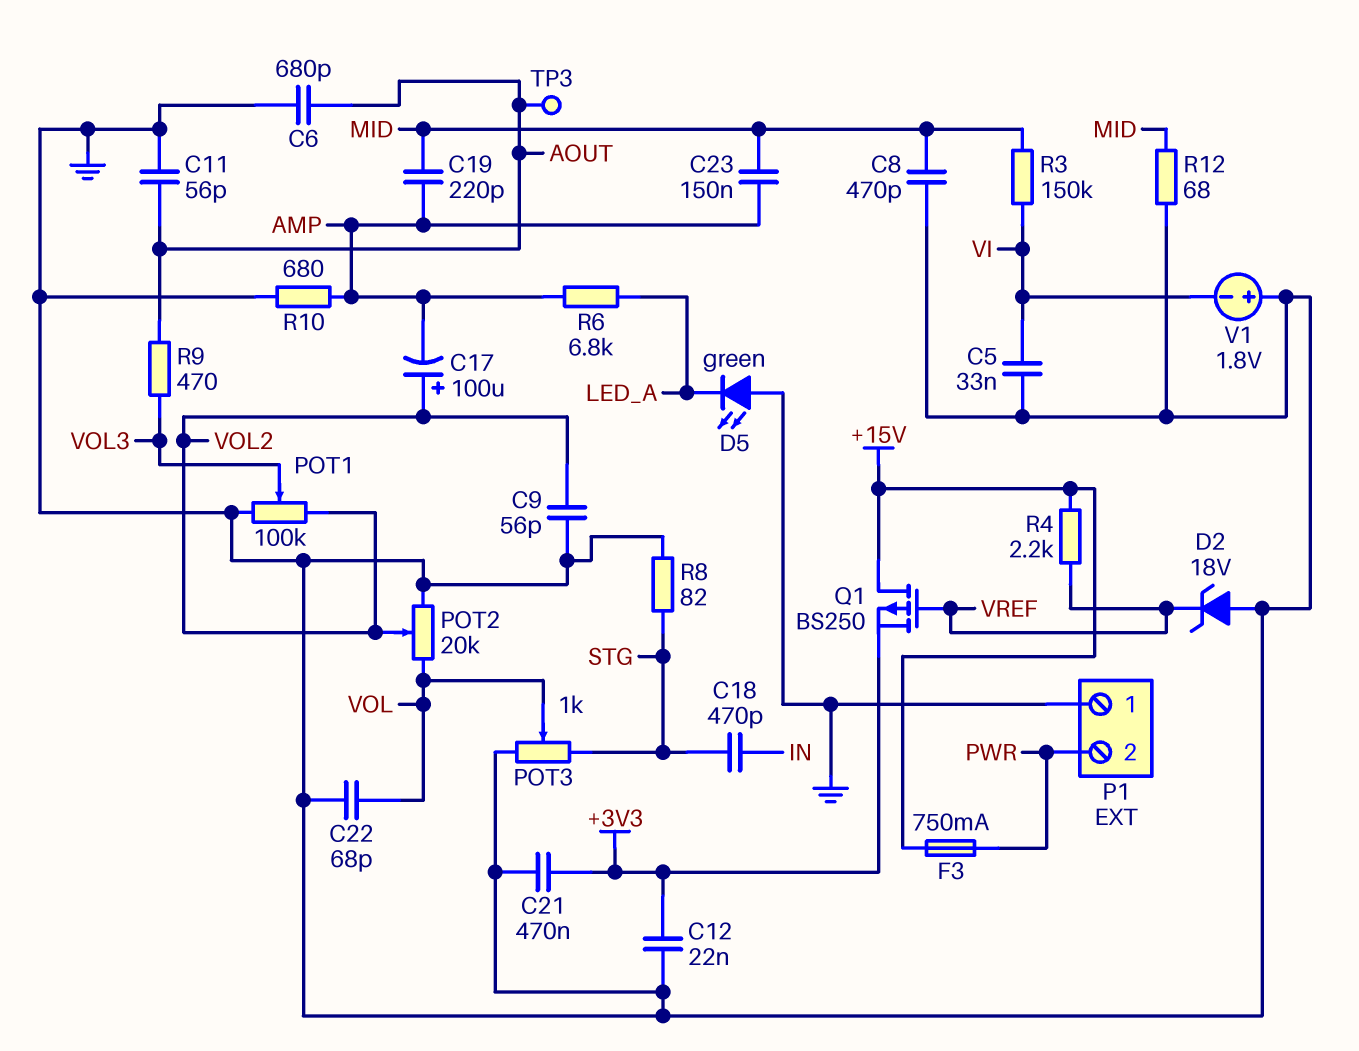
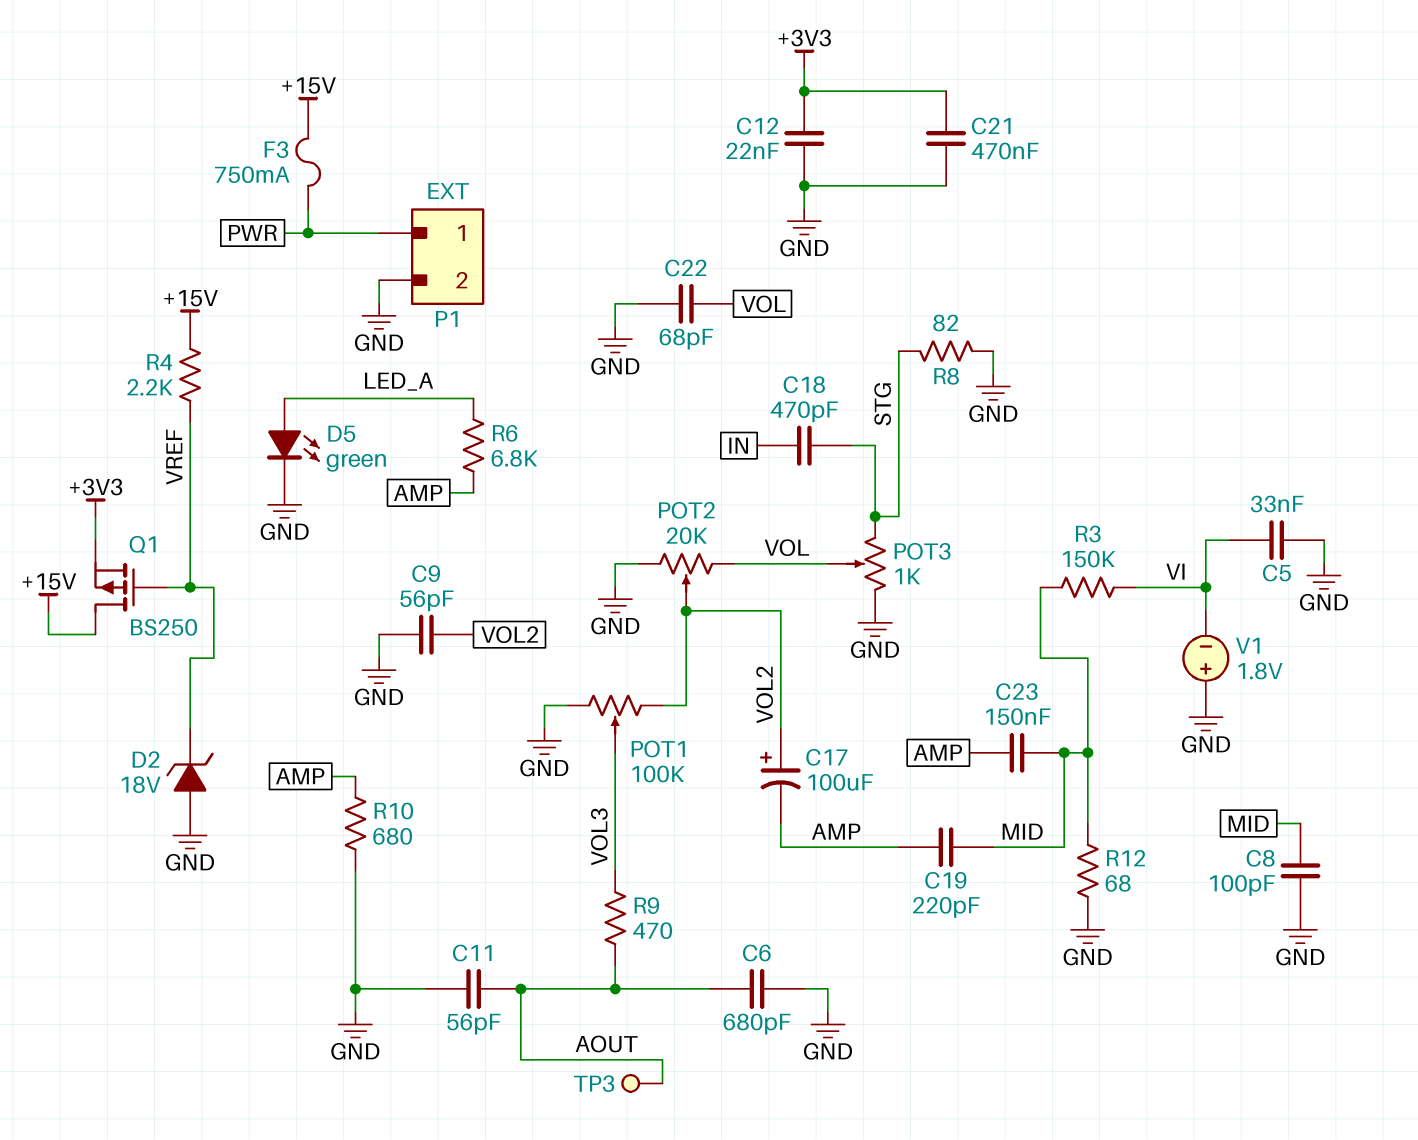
C8: 470pF (GND, MID) -> 100pF (GND, MID)
D5: LED green (A GND, K LED_A) -> LED green (A LED_A, K GND)
P1 pin 1: GND -> PWR
P1 pin 2: PWR -> GND

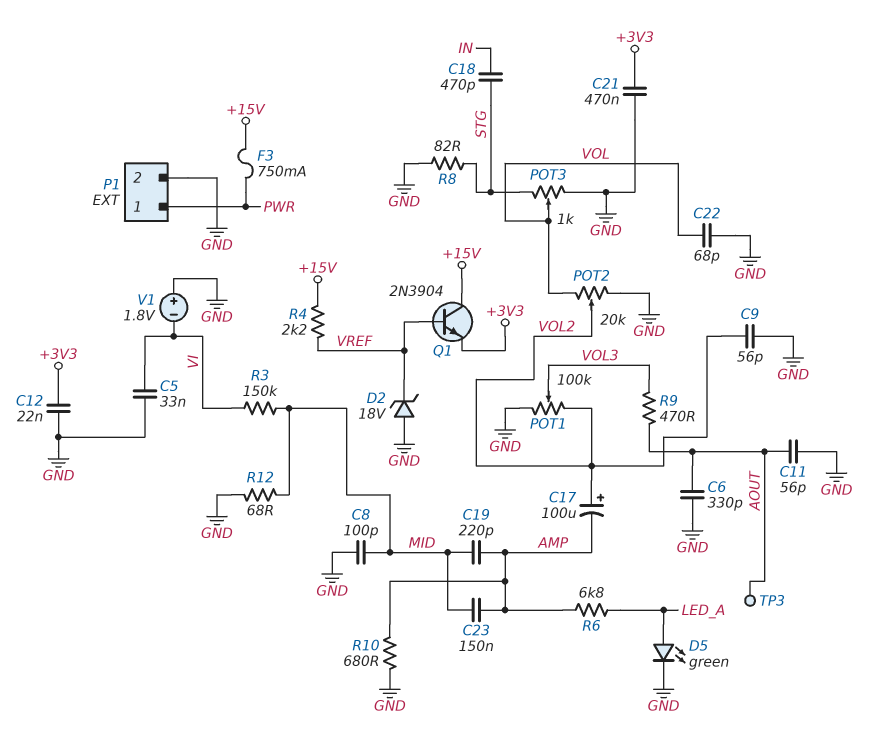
C6: 680pF (AOUT, GND) -> 330pF (AOUT, GND)
Q1: PMOS BS250 (G VREF, D +15V, S +3V3) -> NPN 2N3904 (B VREF, C +15V, E +3V3)

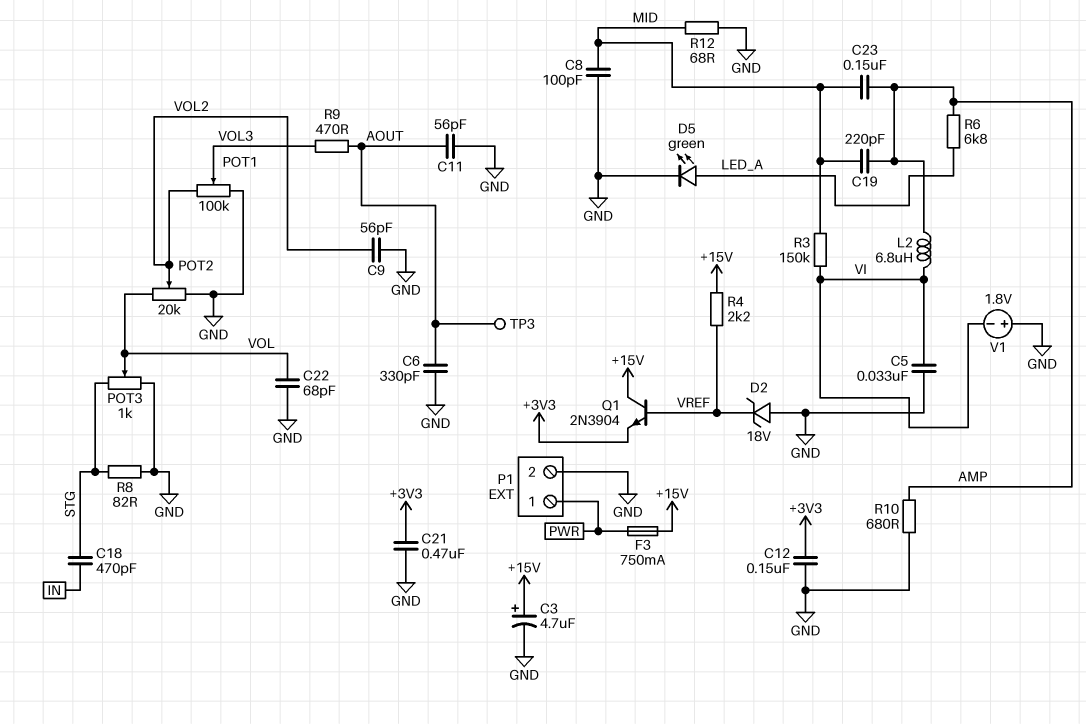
C3: none -> 4.7uF (plus +15V, minus GND)
C12: 22nF (+3V3, GND) -> 150nF (+3V3, GND)
C17: 100uF (plus VOL2, minus AMP) -> none
L2: none -> 6.8uH (AMP, VI)

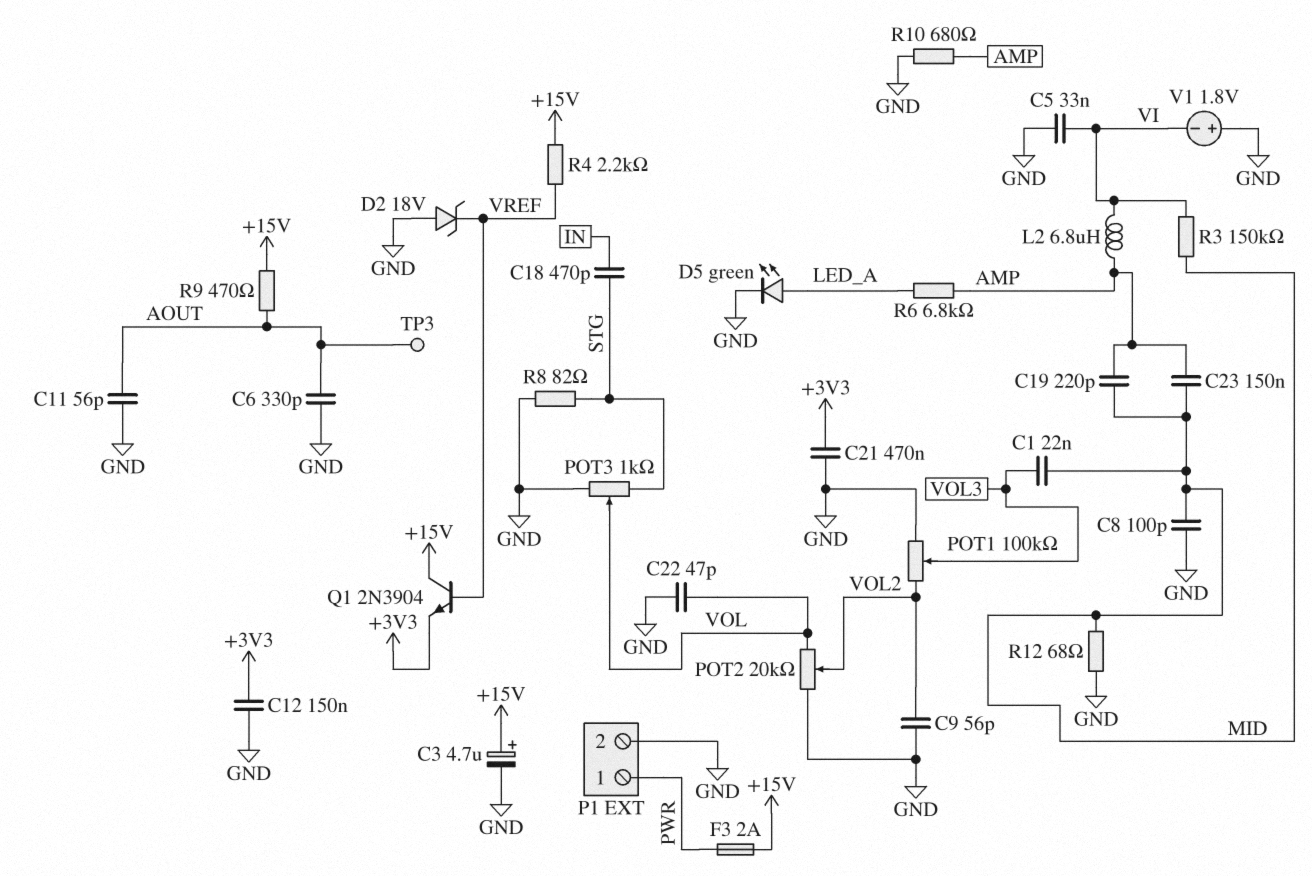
C1: none -> 22nF (MID, VOL3)
C22: 68pF (GND, VOL) -> 47pF (GND, VOL)
F3: 750mA (+15V, PWR) -> 2A (+15V, PWR)
R9: 470 (AOUT, VOL3) -> 470 (+15V, AOUT)

